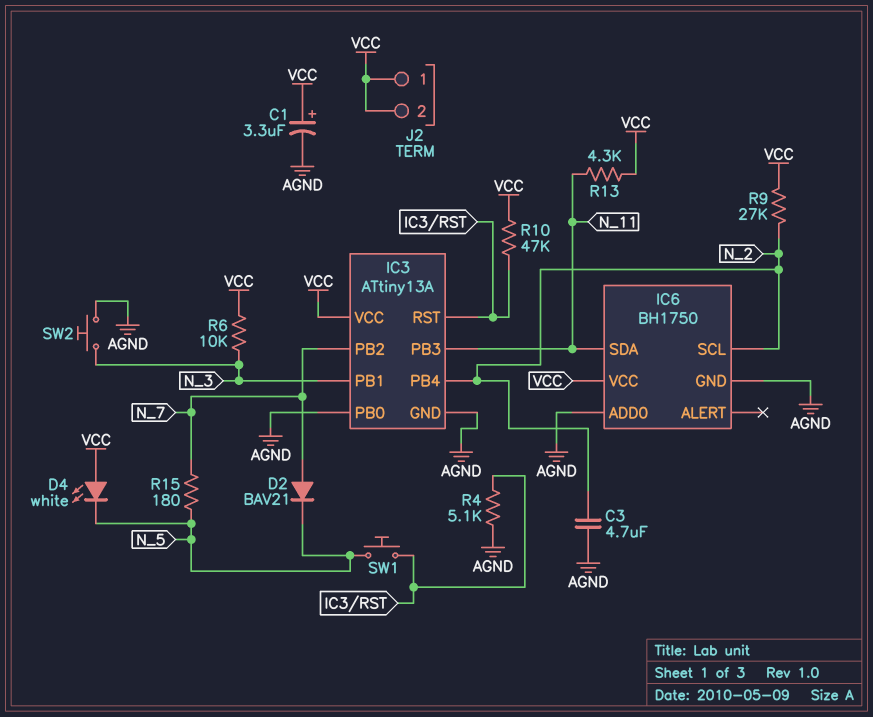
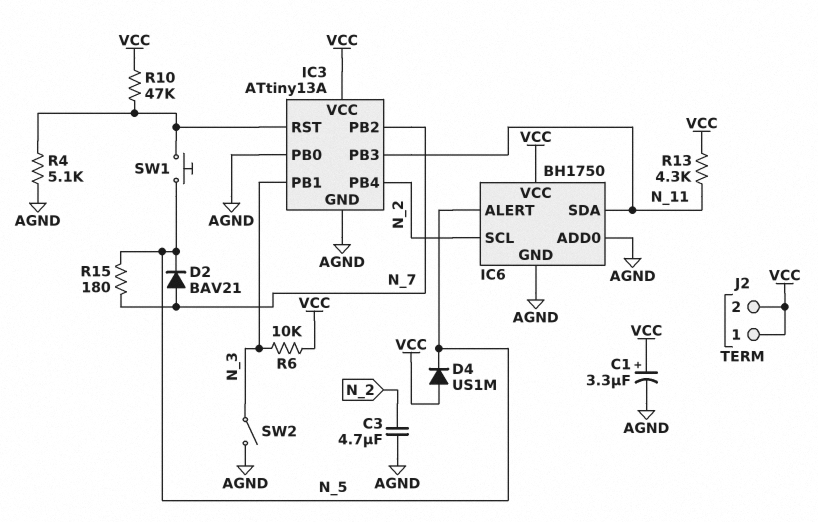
D4: LED white (A VCC, K N_5) -> diode US1M (A VCC, K N_5)
IC6 pin ALERT: none -> N_5
R9: 27k (N_2, VCC) -> none
SW2: button (AGND, N_3) -> switch (AGND, N_3)

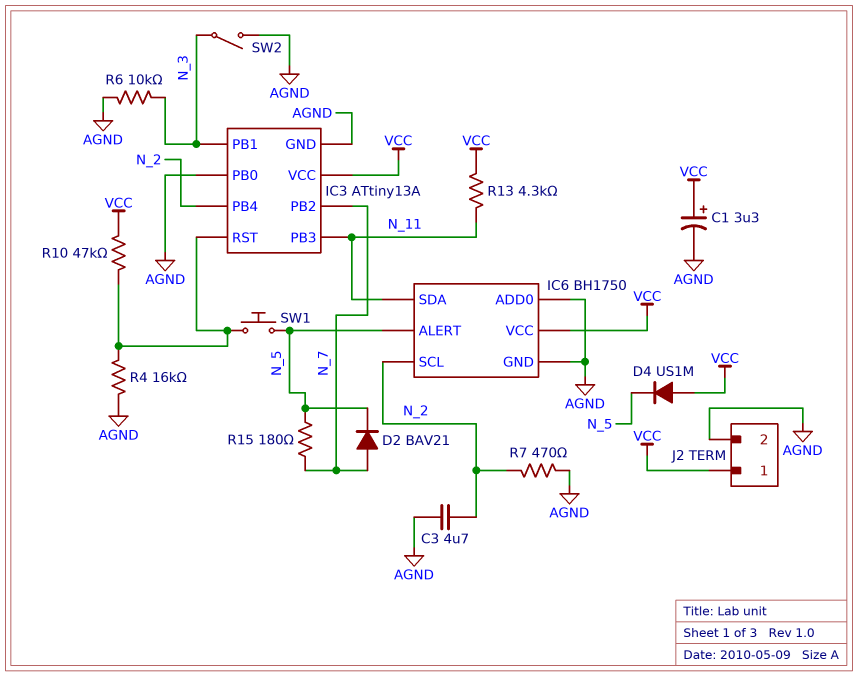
J2 pin 2: VCC -> AGND
R4: 5.1k (AGND, IC3/RST) -> 16k (AGND, IC3/RST)
R6: 10k (N_3, VCC) -> 10k (AGND, N_3)
R7: none -> 470 (AGND, N_2)

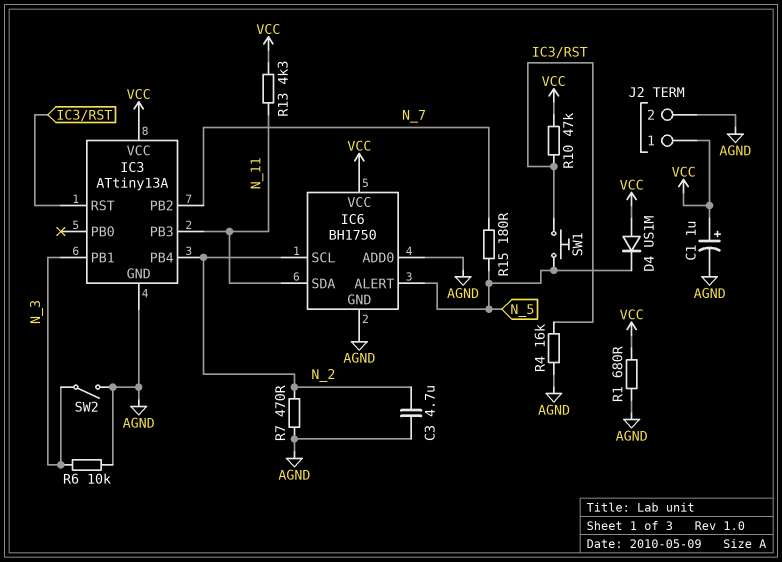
C1: 3.3uF (plus VCC, minus AGND) -> 1uF (plus VCC, minus AGND)
D2: diode BAV21 (A N_7, K N_5) -> none
IC3 pin PB0: AGND -> none
R1: none -> 680 (AGND, VCC)

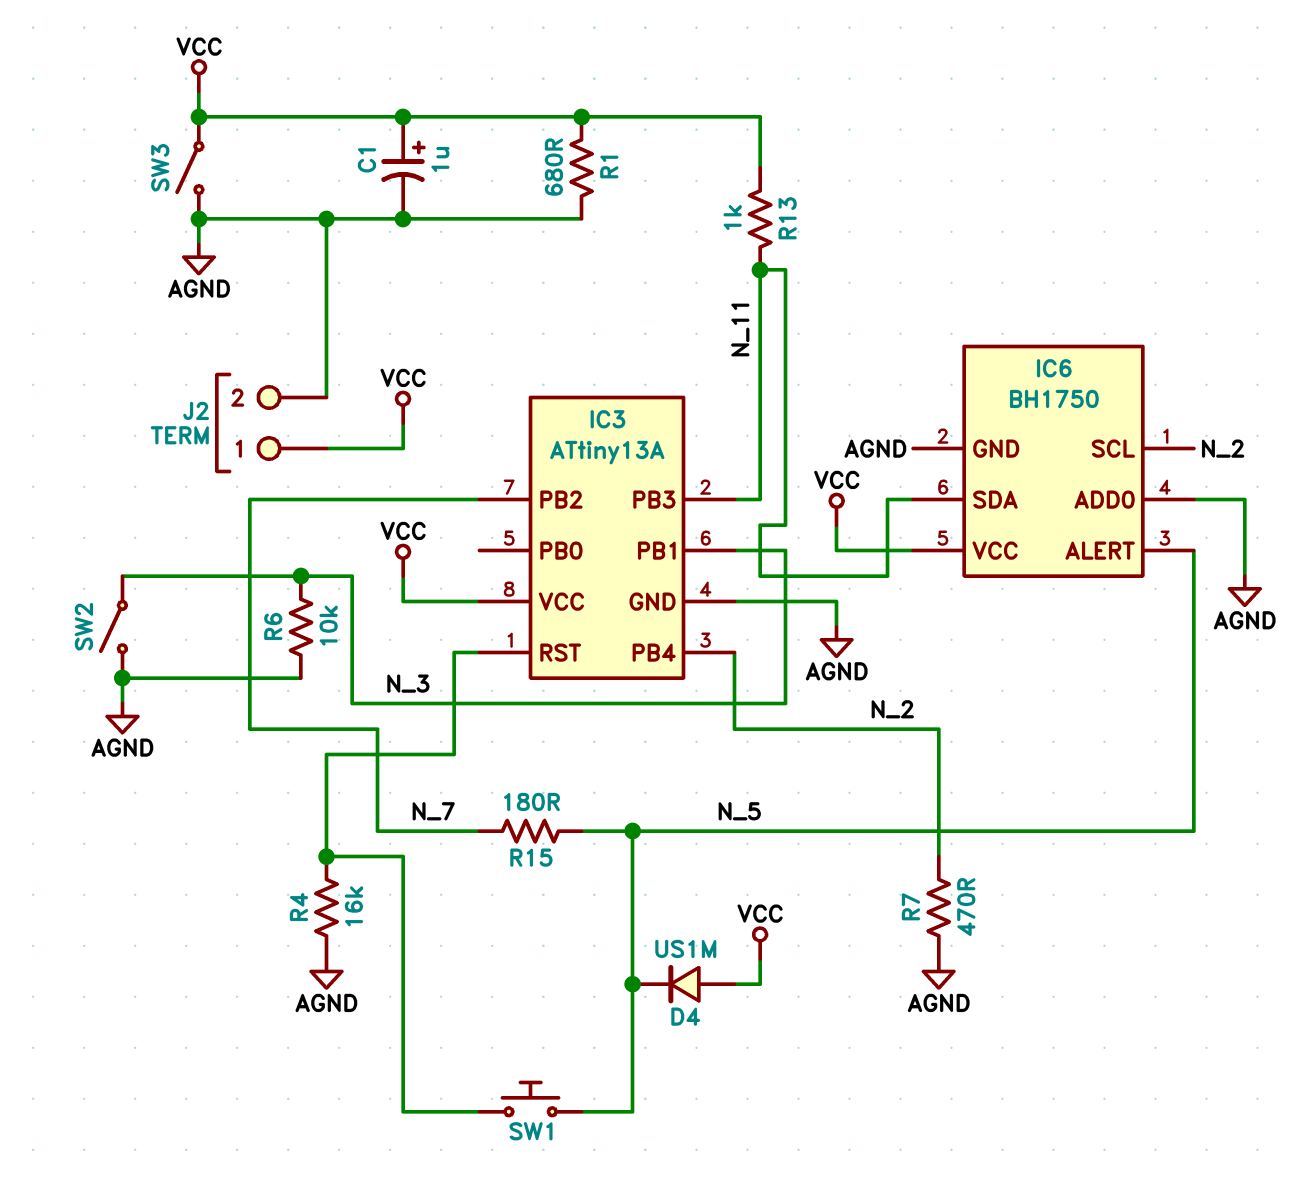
C3: 4.7uF (AGND, N_2) -> none
R10: 47k (IC3/RST, VCC) -> none
R13: 4.3k (N_11, VCC) -> 1k (N_11, VCC)
SW3: none -> switch (AGND, VCC)

